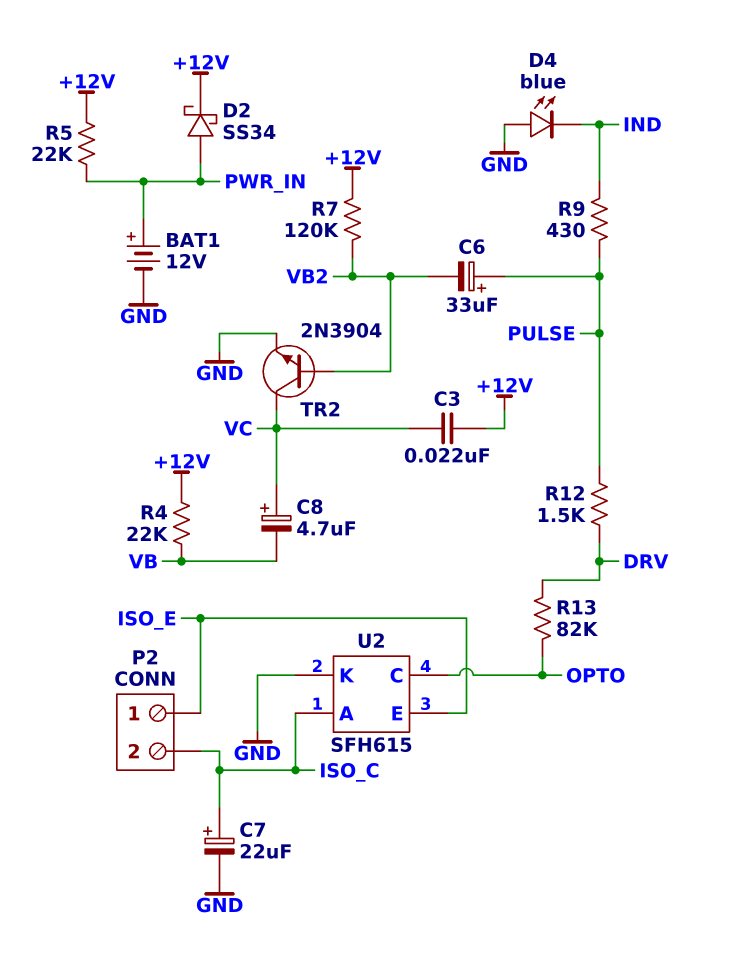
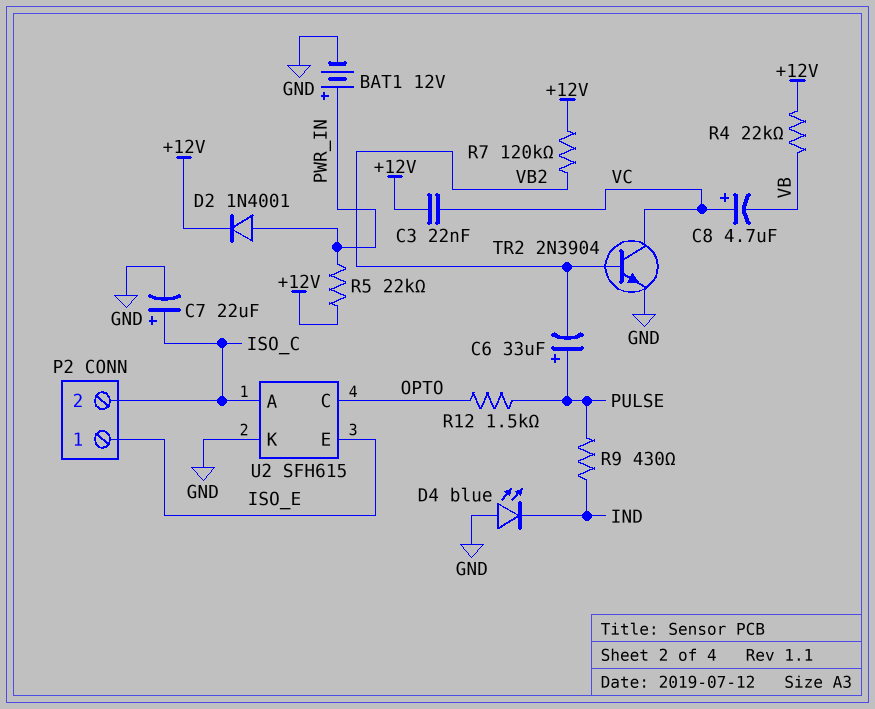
D2: schottky SS34 (A PWR_IN, K +12V) -> diode 1N4001 (A PWR_IN, K +12V)
R12: 1.5k (DRV, PULSE) -> 1.5k (OPTO, PULSE)
R13: 82k (DRV, OPTO) -> none

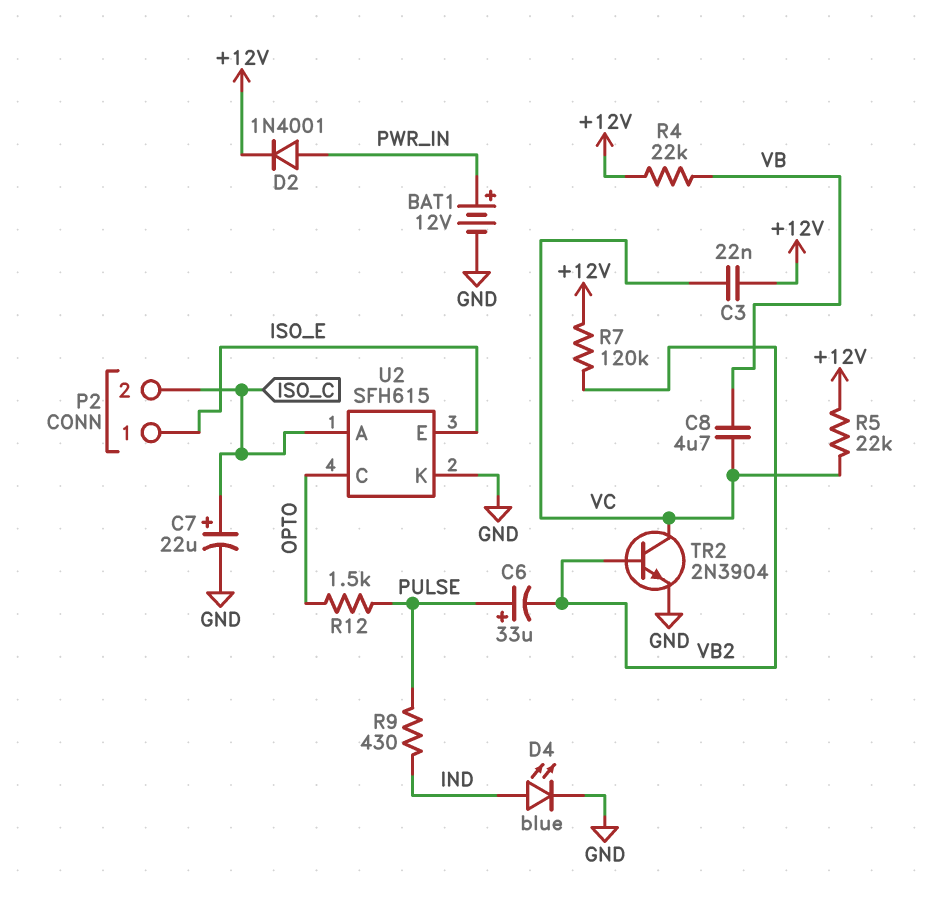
C8: 4.7uF (plus VC, minus VB) -> 4.7uF (VB, VC)
D4: LED blue (A GND, K IND) -> LED blue (A IND, K GND)
R5: 22k (+12V, PWR_IN) -> 22k (+12V, VC)

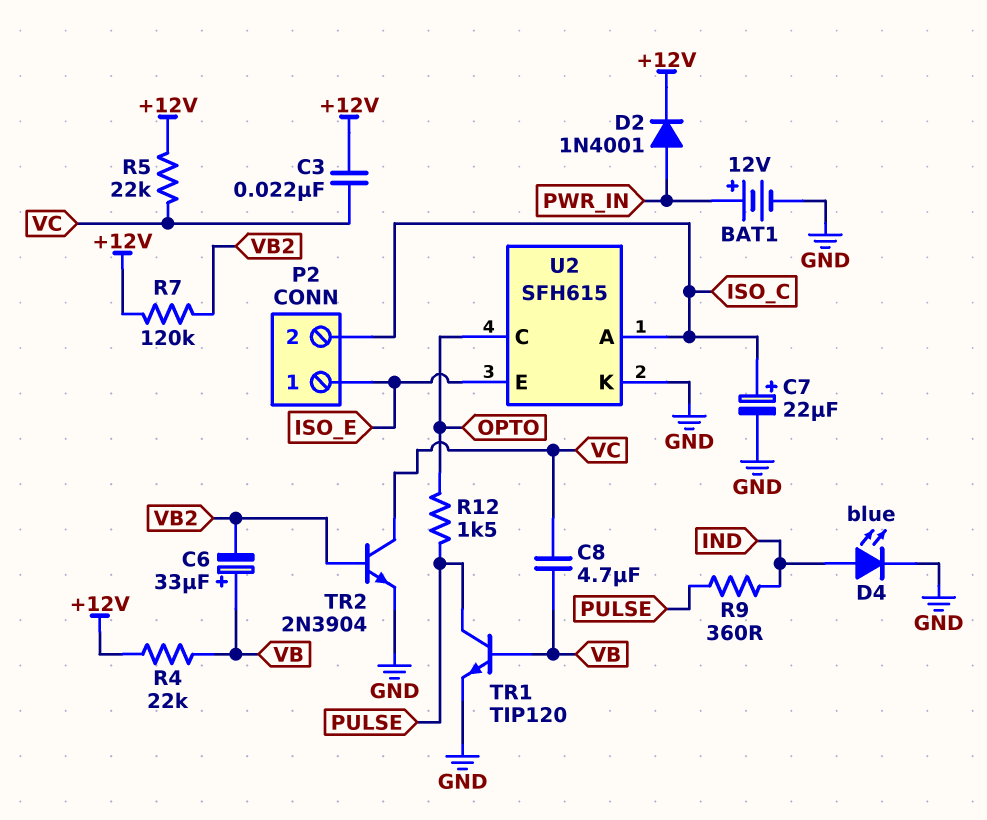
C6: 33uF (plus PULSE, minus VB2) -> 33uF (plus VB, minus VB2)
R9: 430 (IND, PULSE) -> 360 (IND, PULSE)
TR1: none -> NPN TIP120 (B VB, C PULSE, E GND)

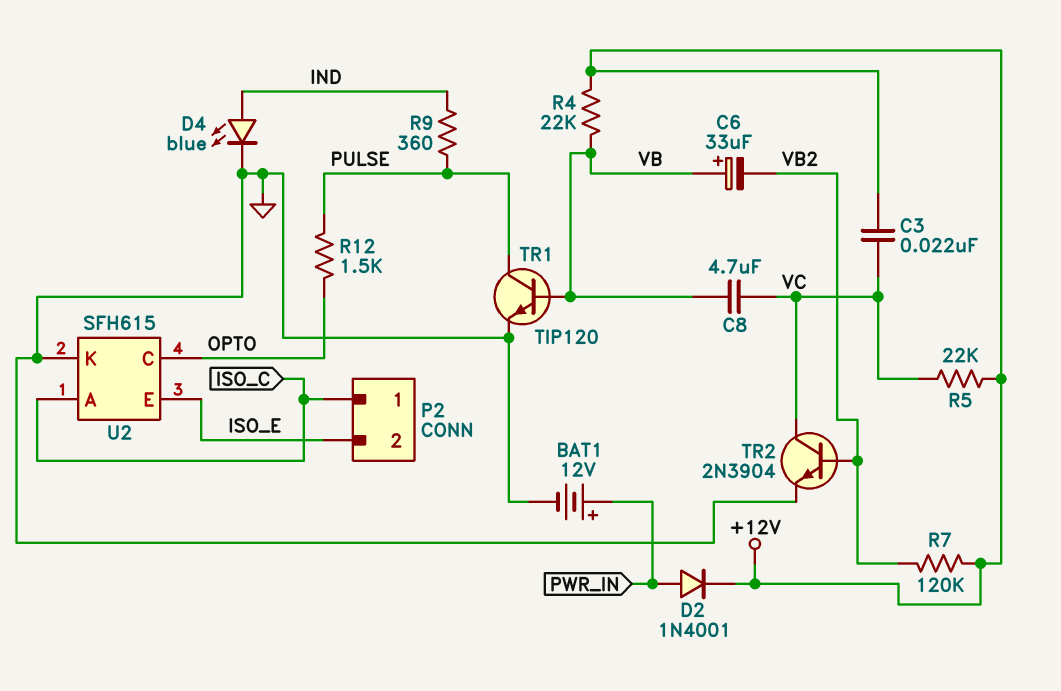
C7: 22uF (plus ISO_C, minus GND) -> none
P2 pin 1: ISO_E -> ISO_C
P2 pin 2: ISO_C -> ISO_E

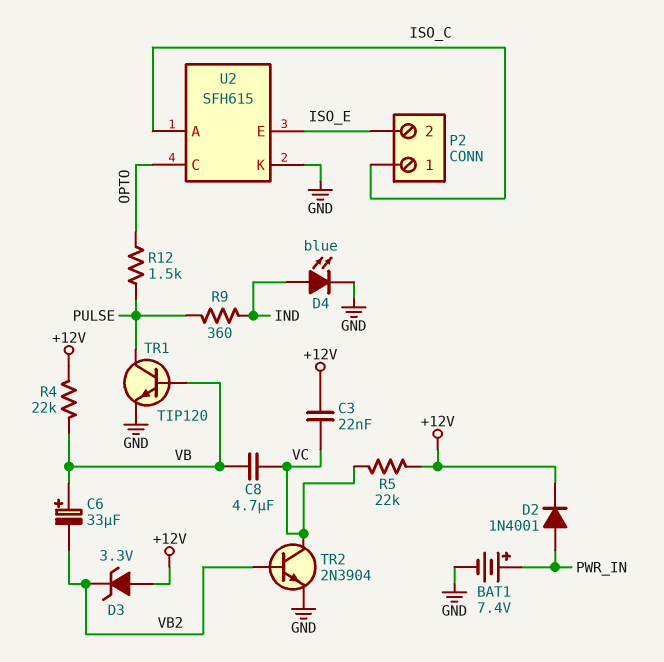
BAT1: 12V (plus PWR_IN, minus GND) -> 7.4V (plus PWR_IN, minus GND)
D3: none -> zener 3.3V (A +12V, K VB2)
R7: 120k (+12V, VB2) -> none

